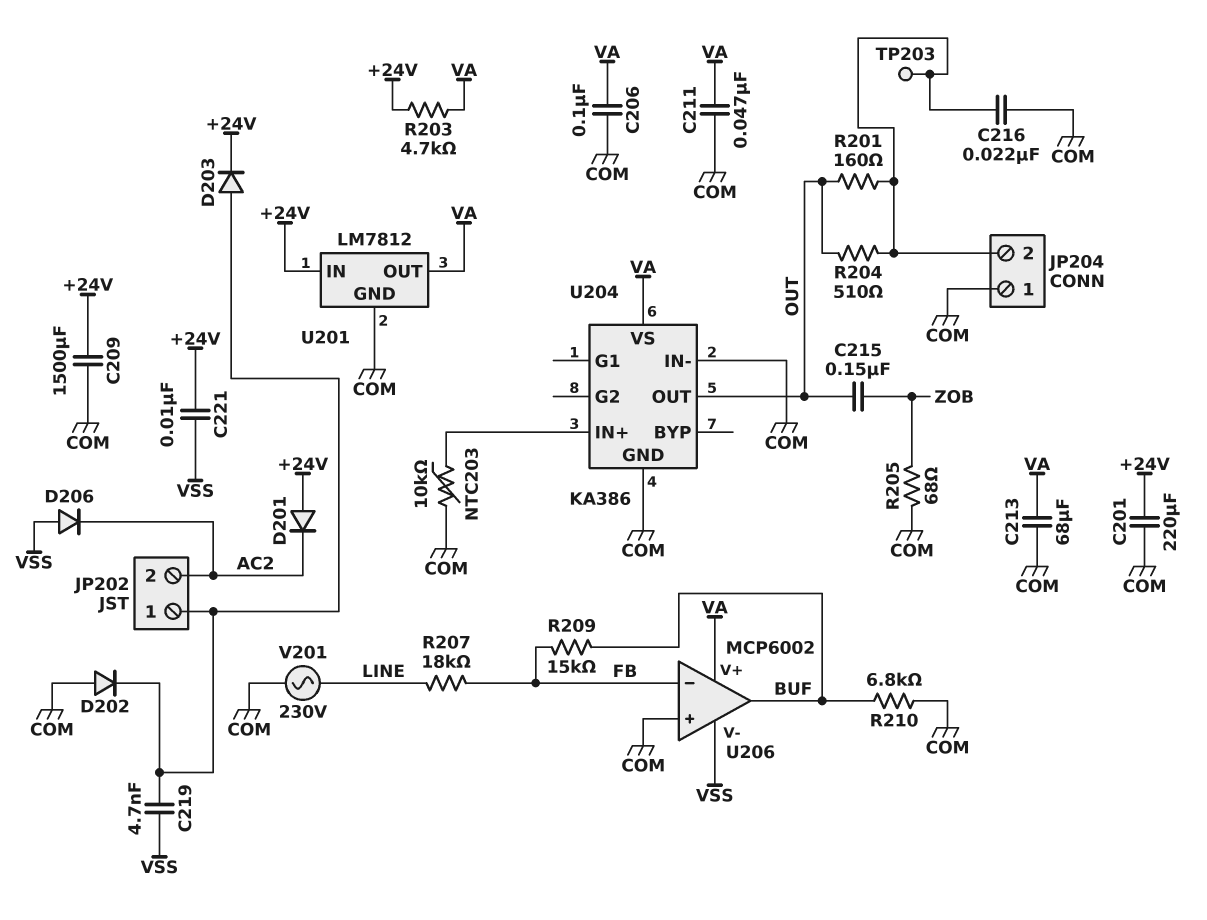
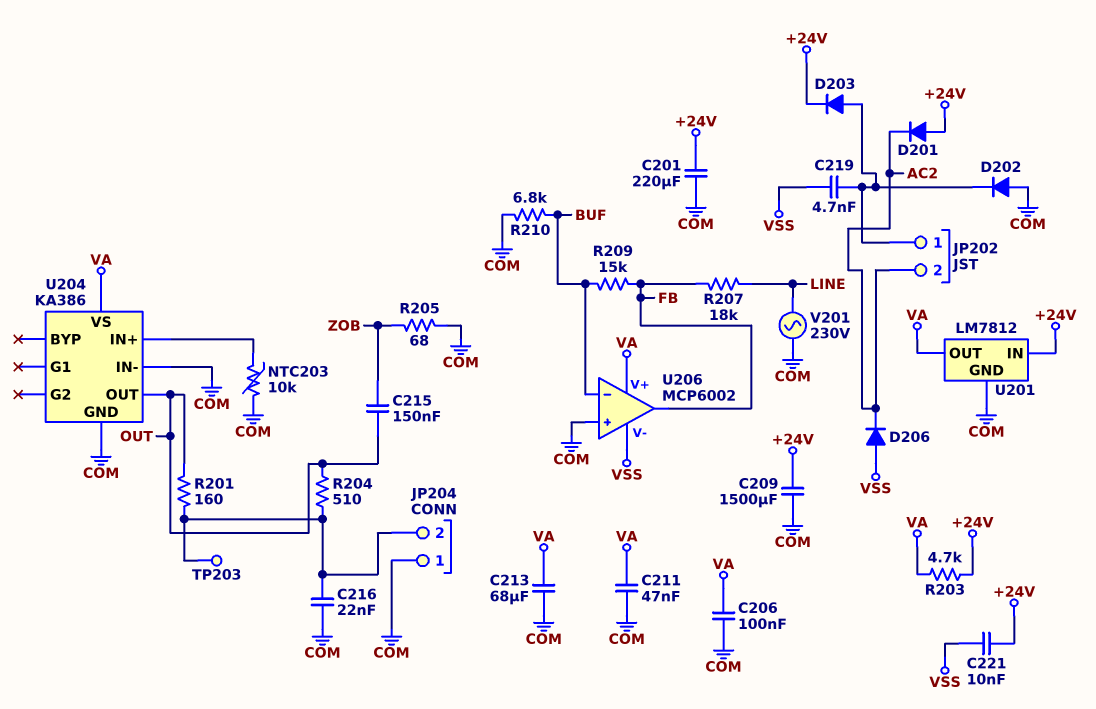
U206 pin in-: FB -> BUF
U206 pin out: BUF -> FB

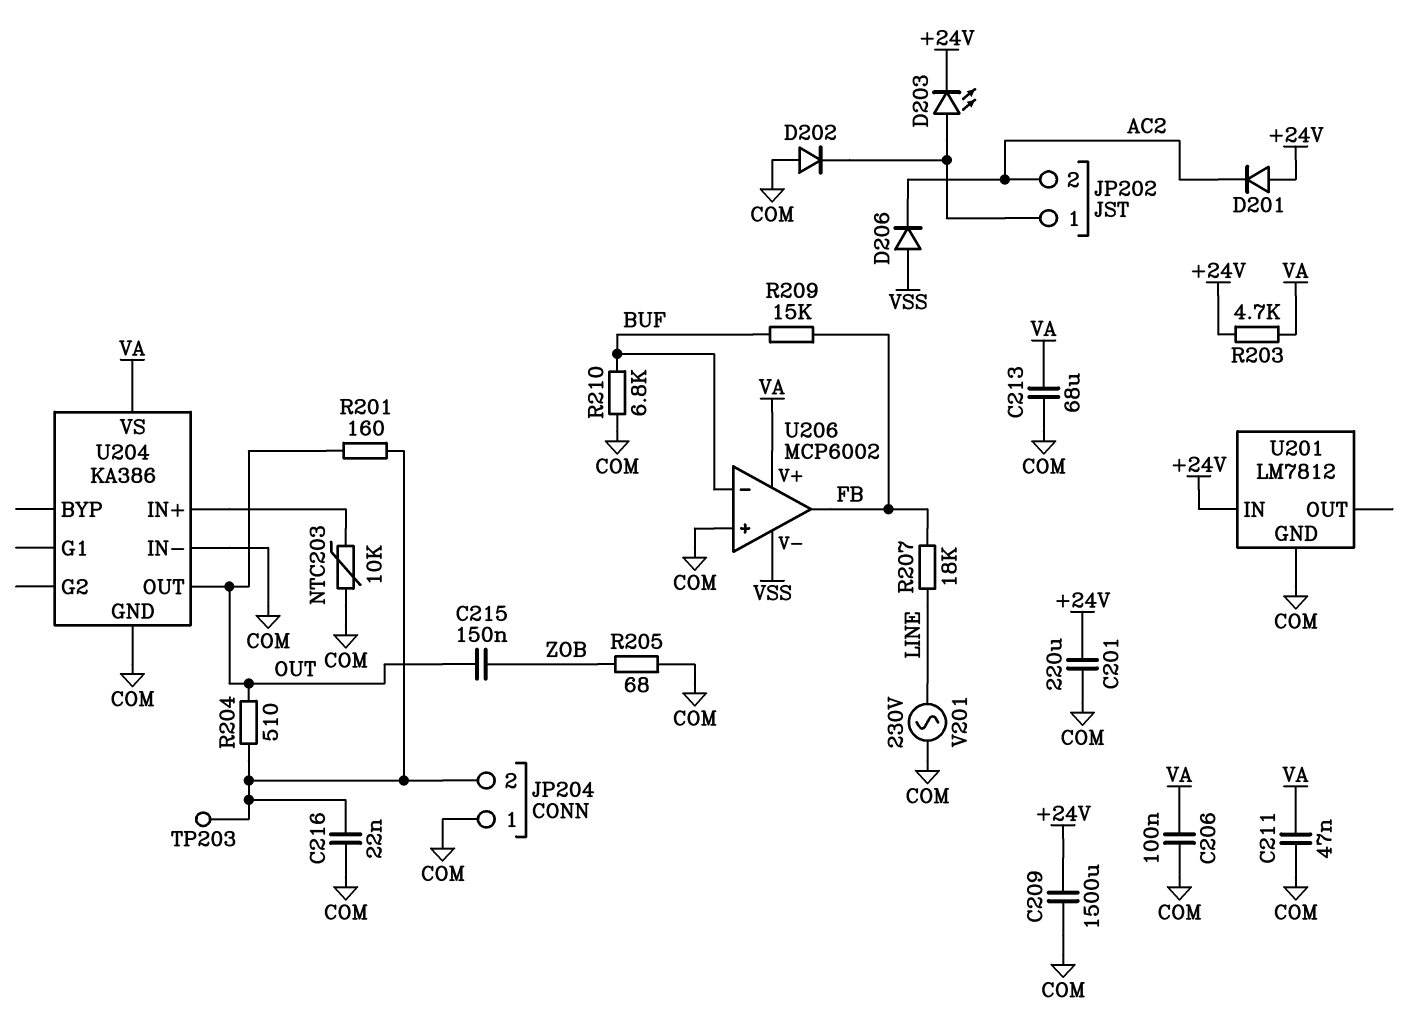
C219: 4.7nF (JP202/1, VSS) -> none
C221: 10nF (+24V, VSS) -> none
D203: diode (A JP202/1, K +24V) -> LED (A JP202/1, K +24V)
U201 pin OUT: VA -> none

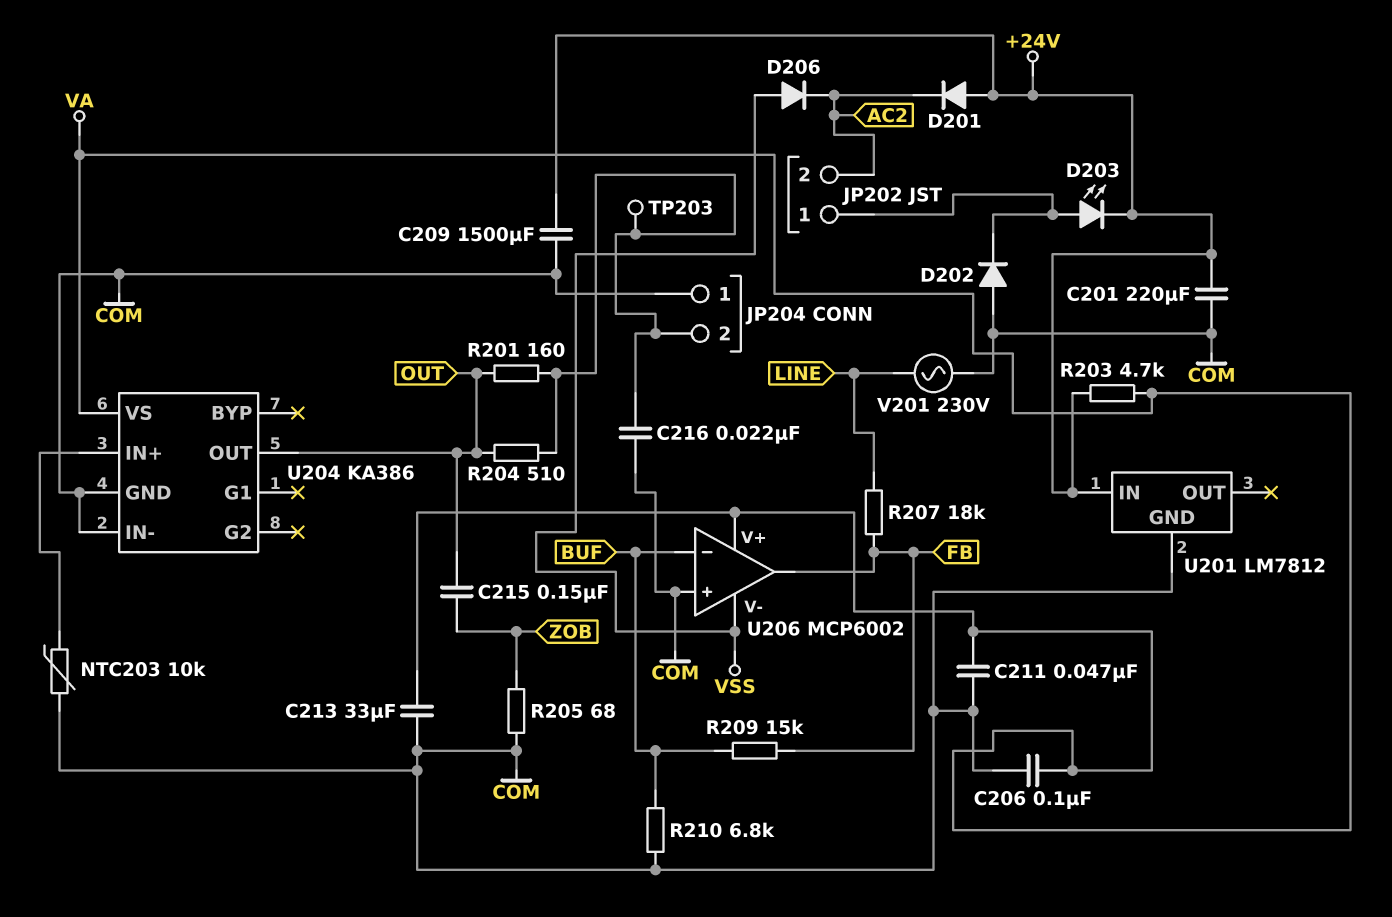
C213: 68uF (COM, VA) -> 33uF (COM, VA)

